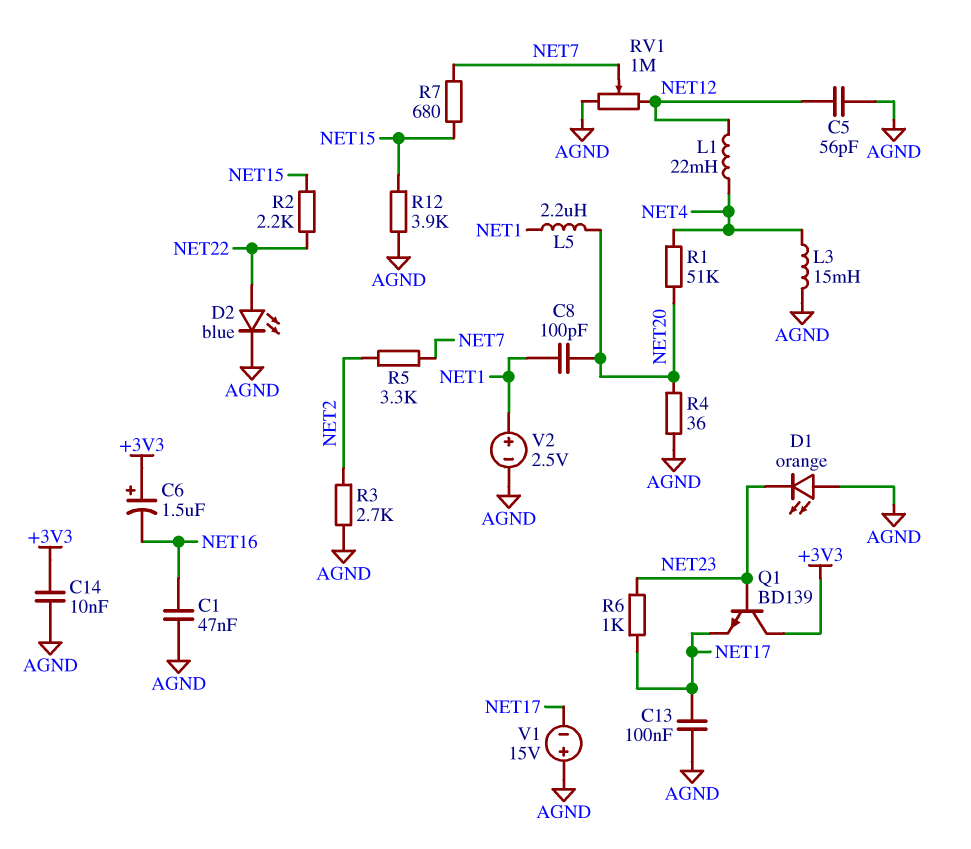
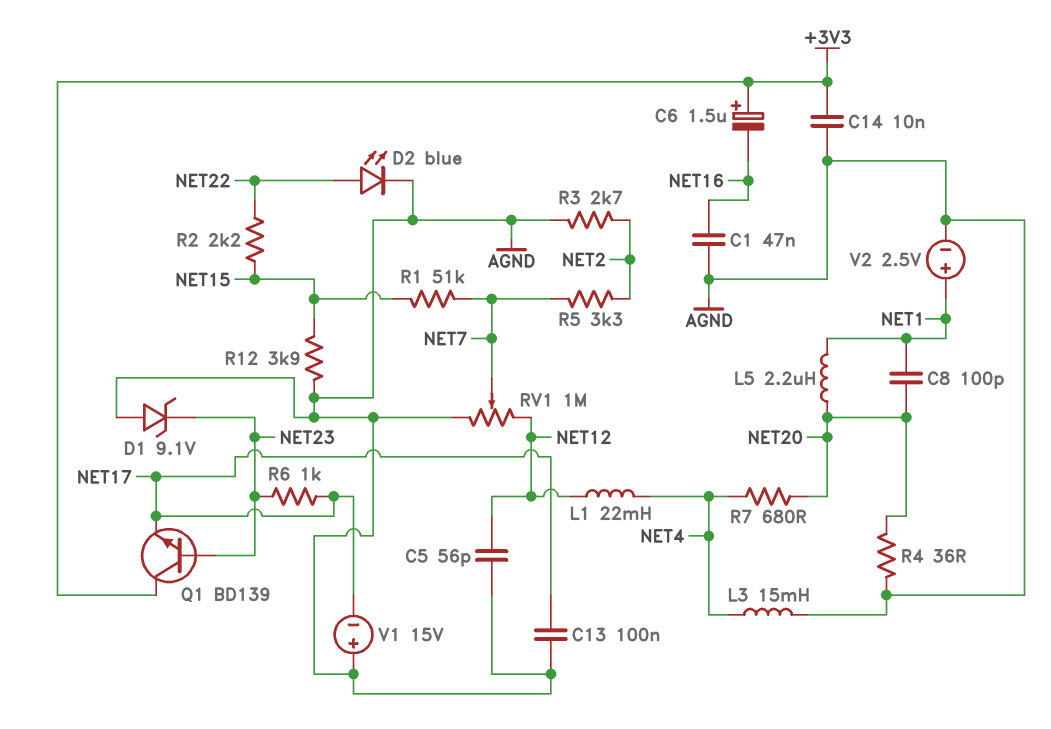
D1: LED orange (A AGND, K NET23) -> zener 9.1V (A AGND, K NET23)
R1: 51k (NET4, NET20) -> 51k (NET7, NET15)
R7: 680 (NET7, NET15) -> 680 (NET4, NET20)

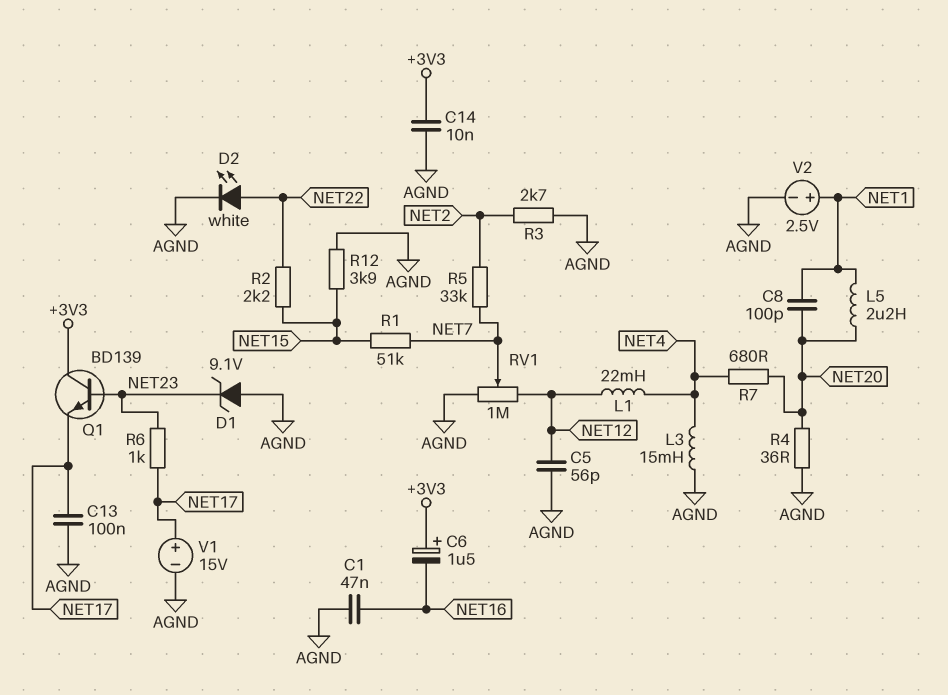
D2: LED blue (A NET22, K AGND) -> LED white (A NET22, K AGND)
R5: 3.3k (NET2, NET7) -> 33k (NET2, NET7)
V1: 15V (plus AGND, minus NET17) -> 15V (plus NET17, minus AGND)

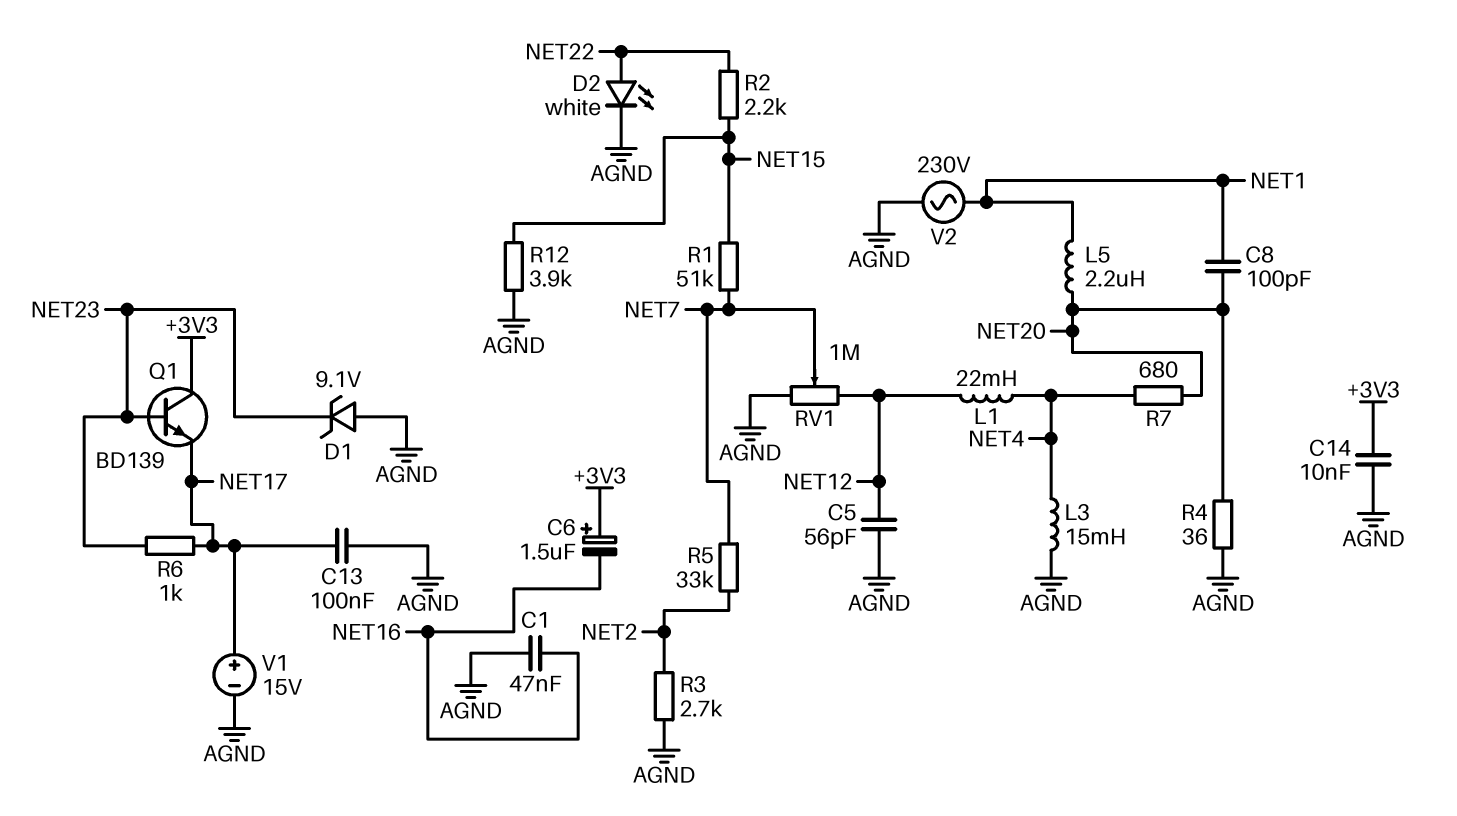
V2: 2.5V (plus NET1, minus AGND) -> AC 230V (AGND, NET1)

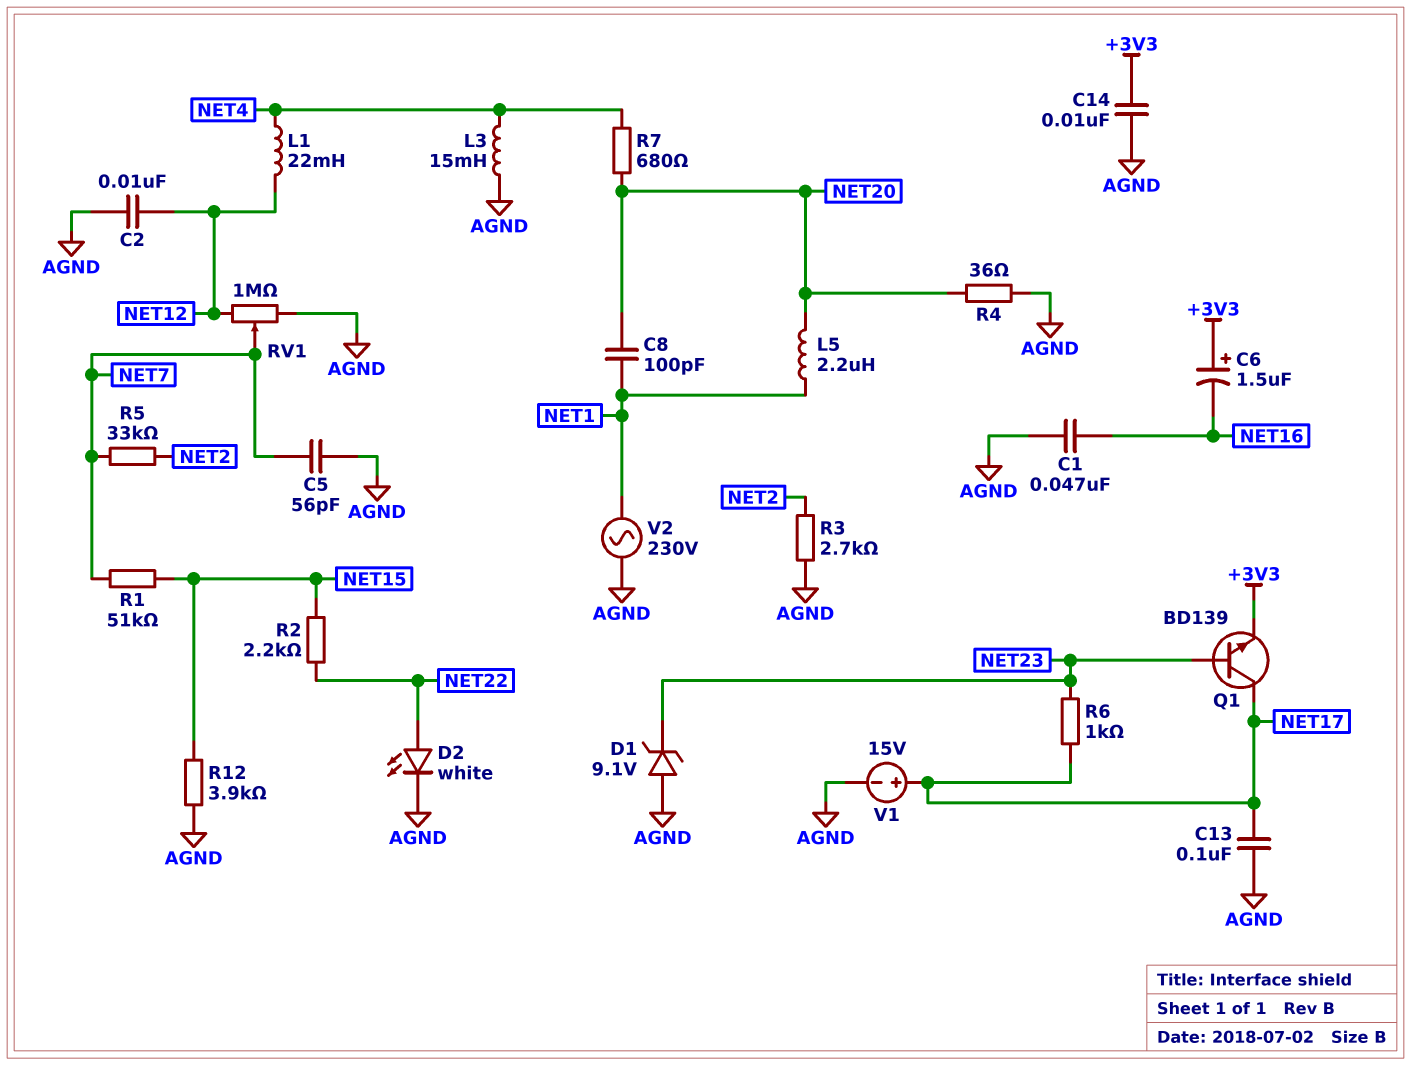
C2: none -> 10nF (AGND, NET12)
C5: 56pF (AGND, NET12) -> 56pF (AGND, NET7)
Q1: NPN BD139 (B NET23, C +3V3, E NET17) -> NPN BD139 (B NET23, C NET17, E +3V3)

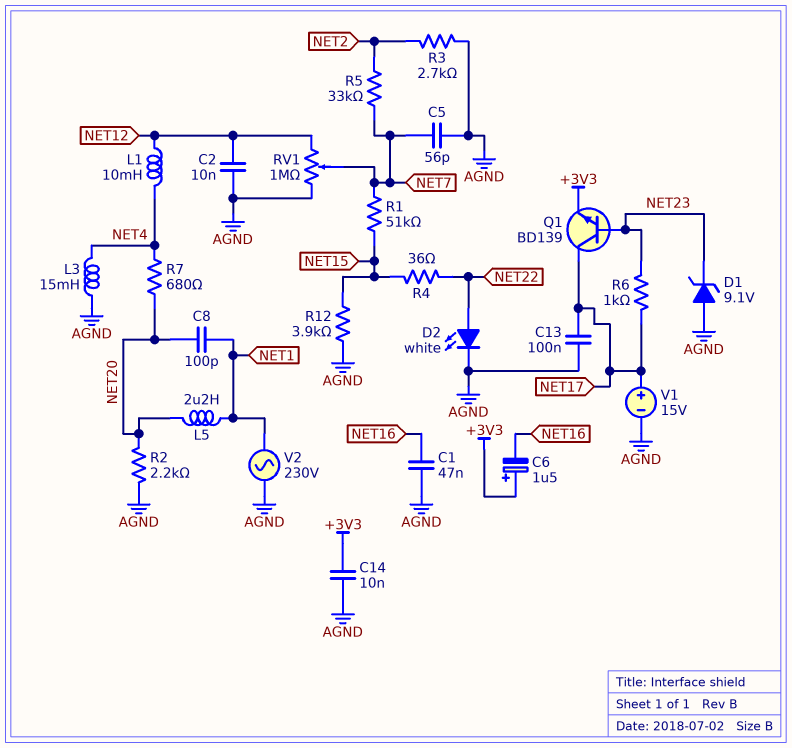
L1: 22mH (NET4, NET12) -> 10mH (NET4, NET12)
R2: 2.2k (NET15, NET22) -> 2.2k (AGND, NET20)
R4: 36 (AGND, NET20) -> 36 (NET15, NET22)

